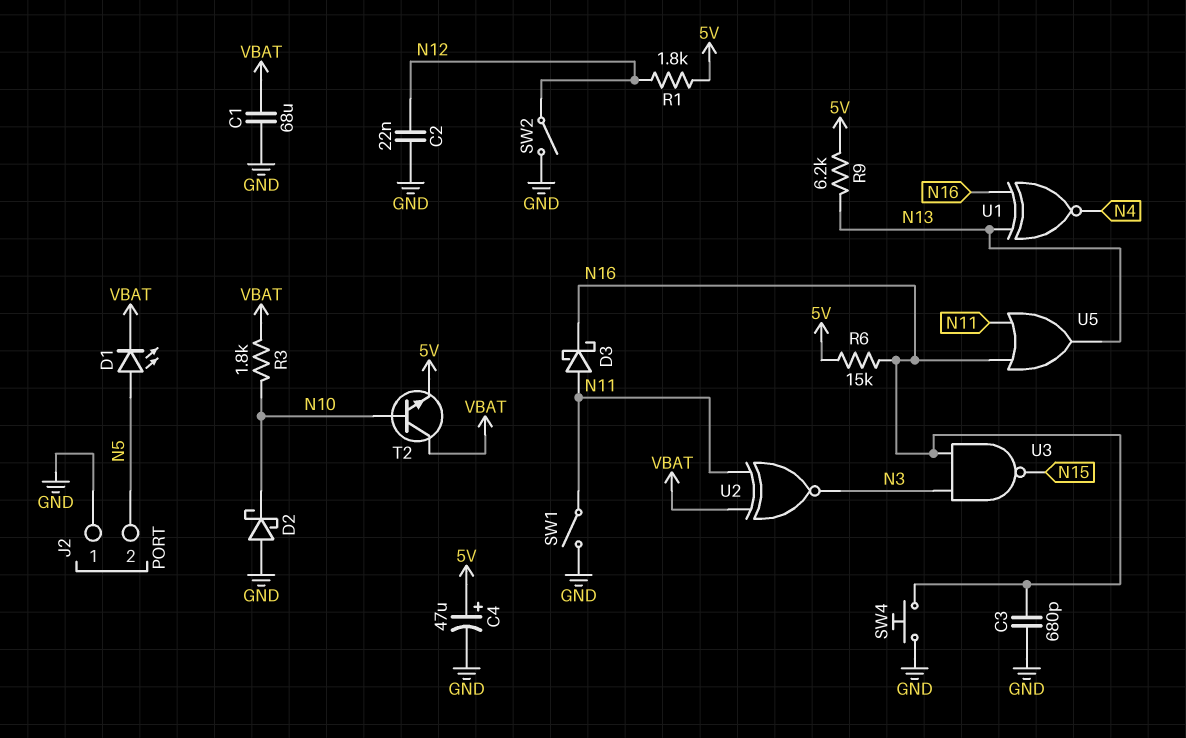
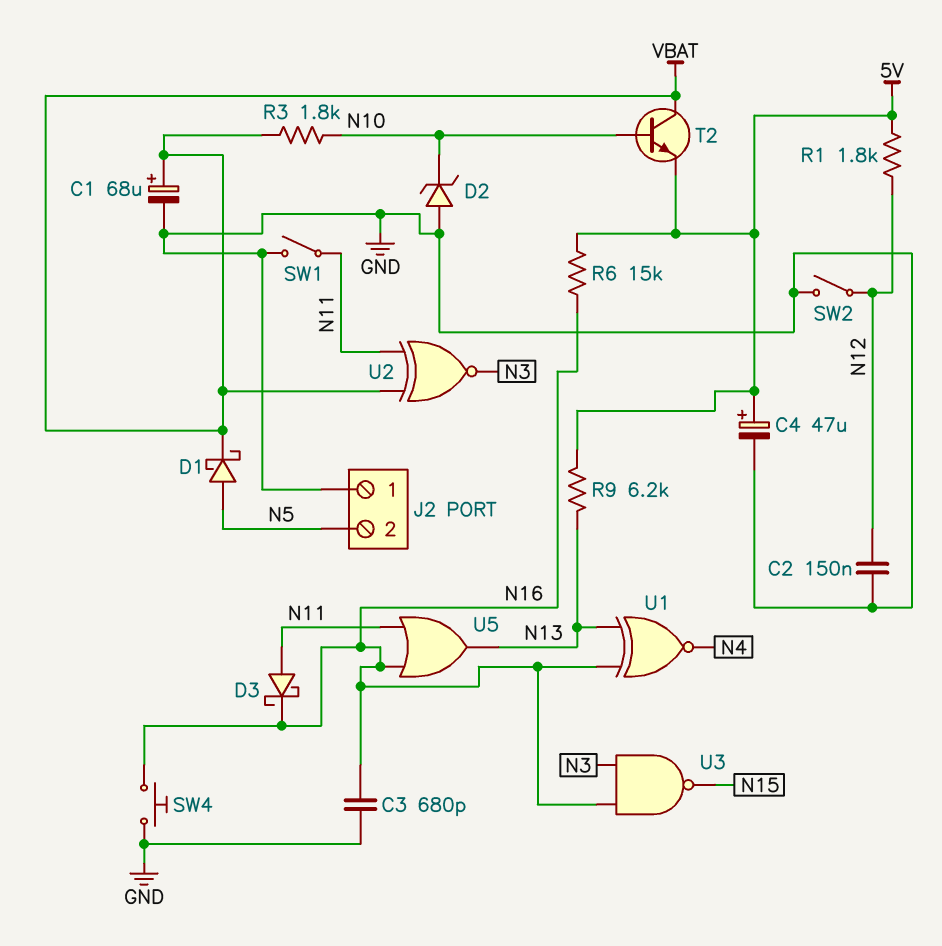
C1: 68uF (GND, VBAT) -> 68uF (plus VBAT, minus GND)
C2: 22nF (GND, N12) -> 150nF (GND, N12)
D1: LED (A N5, K VBAT) -> schottky (A N5, K VBAT)
D2: schottky (A GND, K N10) -> zener (A GND, K N10)

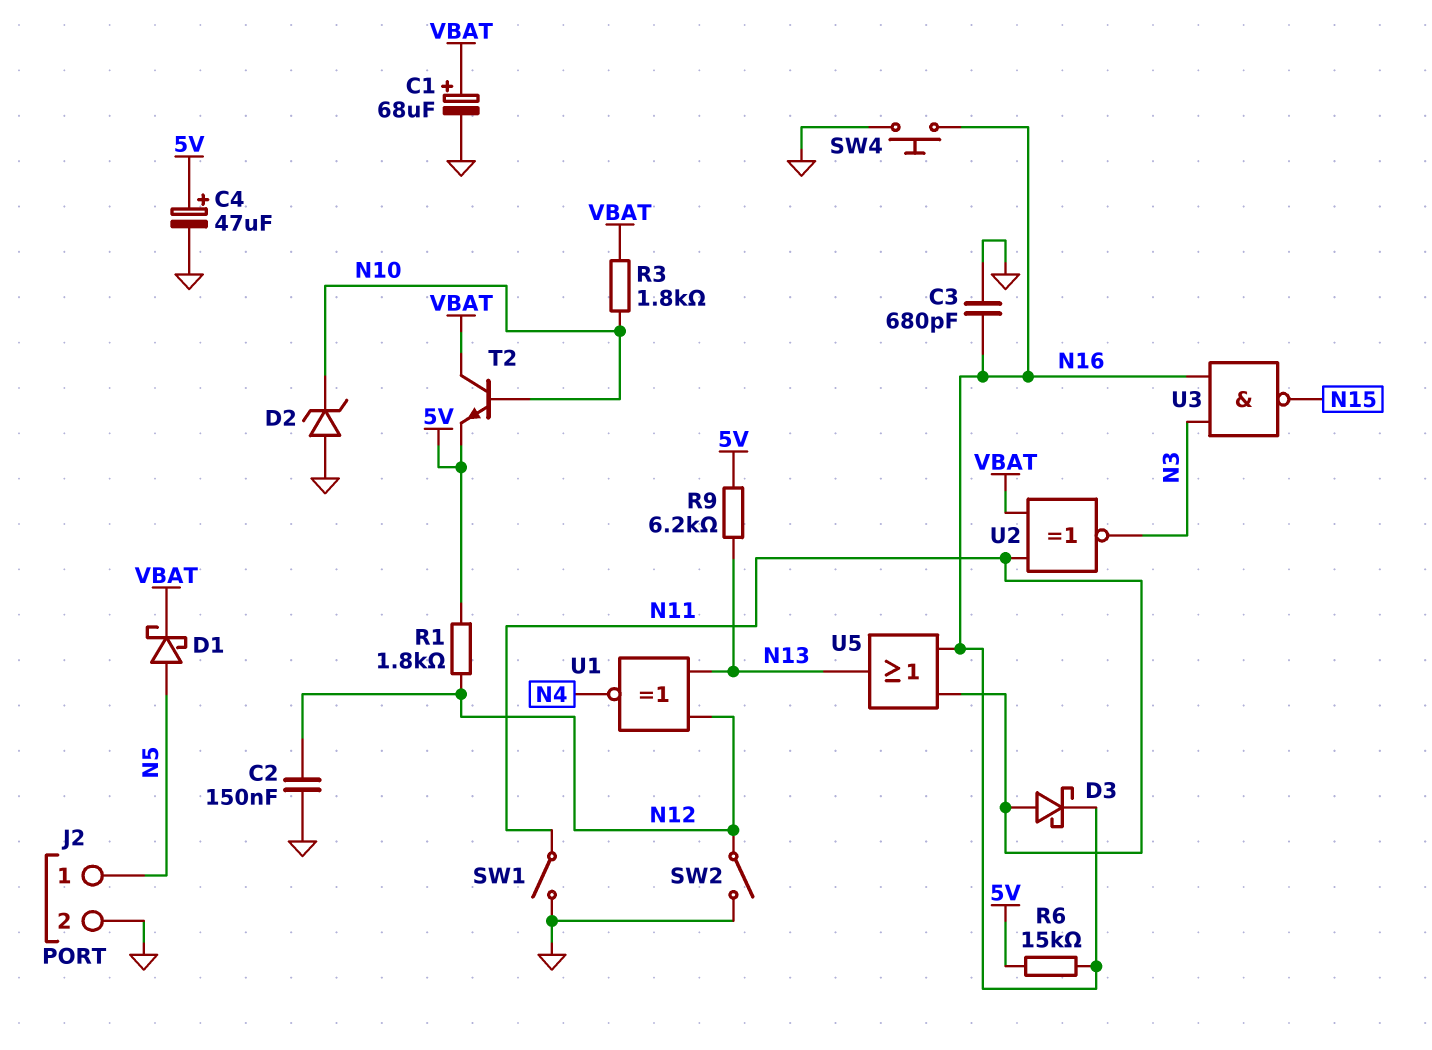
J2 pin 1: GND -> N5
J2 pin 2: N5 -> GND
U1: XNOR (in N13, in N16, out N4) -> XNOR (in N12, in N13, out N4)

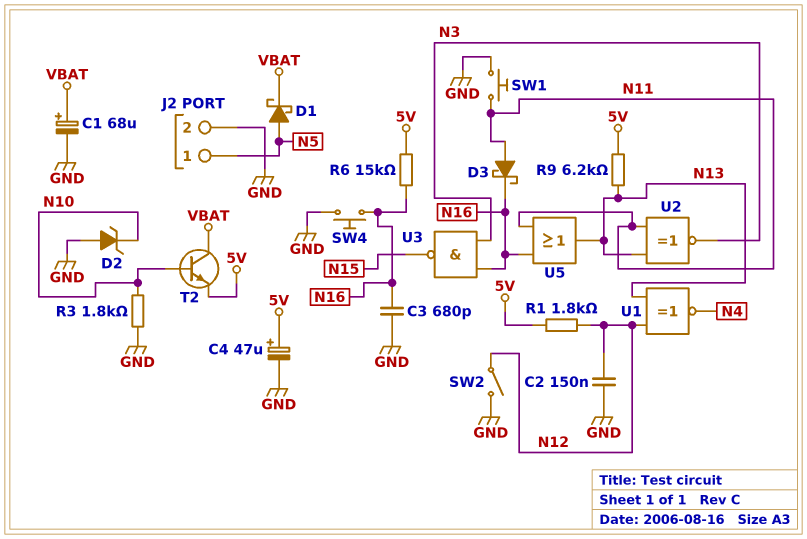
R3: 1.8k (N10, VBAT) -> 1.8k (GND, N10)
SW1: switch (GND, N11) -> button (GND, N11)
U2: XNOR (in N11, in VBAT, out N3) -> XNOR (in N11, in N13, out N3)

